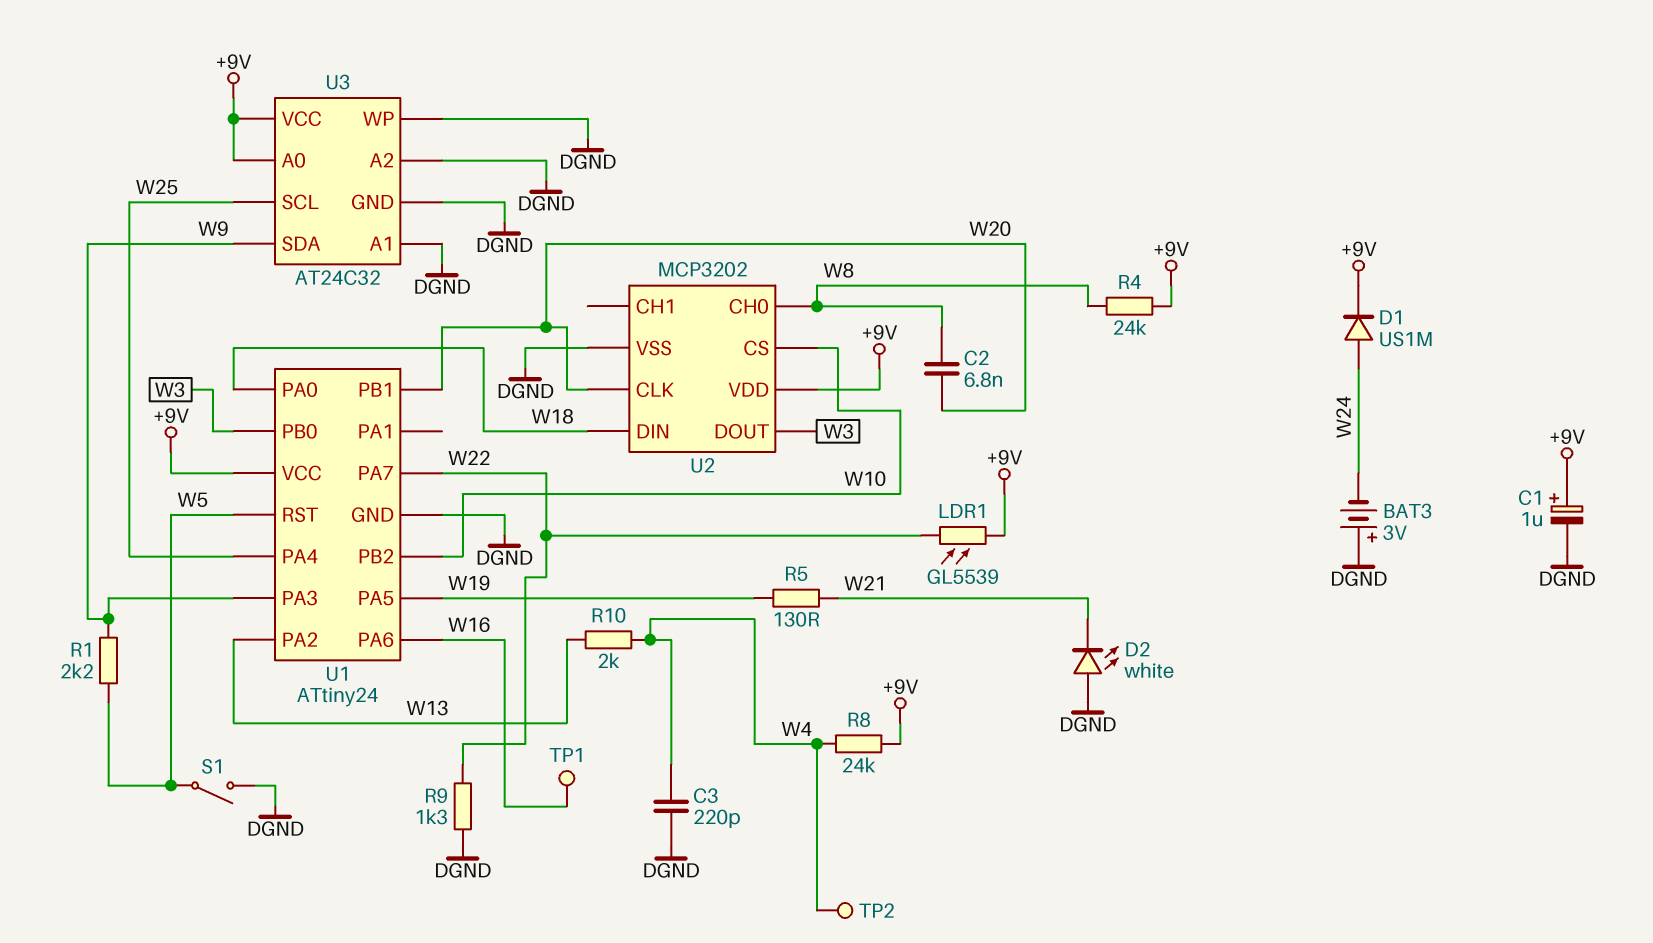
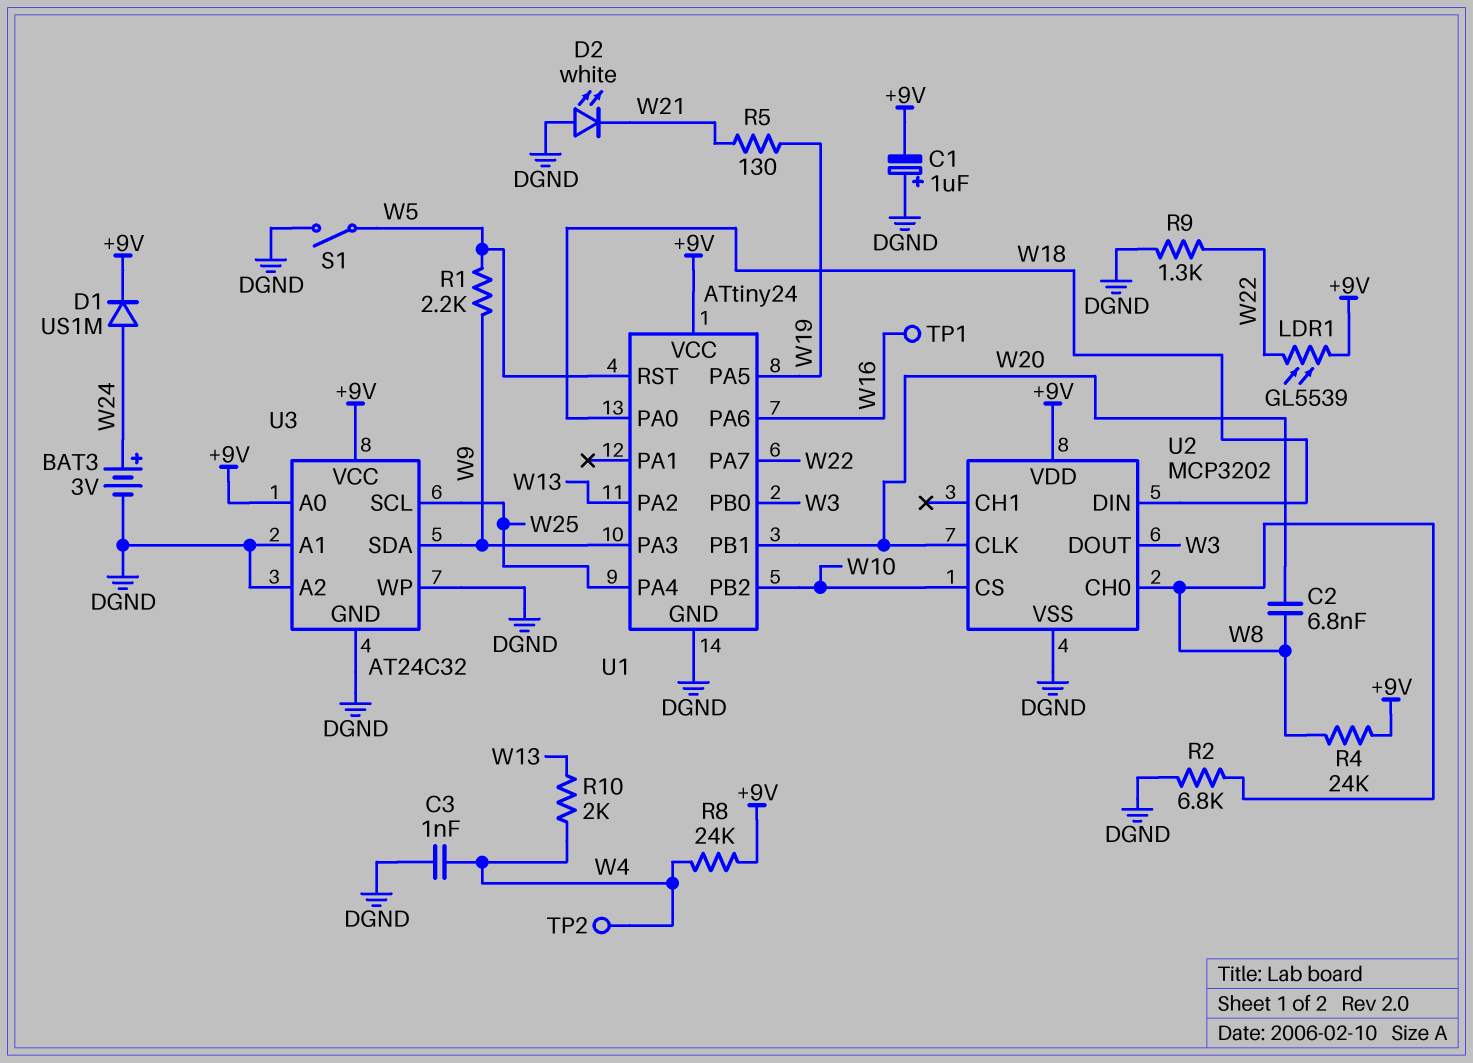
BAT3: 3V (plus DGND, minus W24) -> 3V (plus W24, minus DGND)
C1: 1uF (plus +9V, minus DGND) -> 1uF (plus DGND, minus +9V)
C3: 220pF (DGND, W4) -> 1nF (DGND, W4)
R2: none -> 6.8k (DGND, W8)

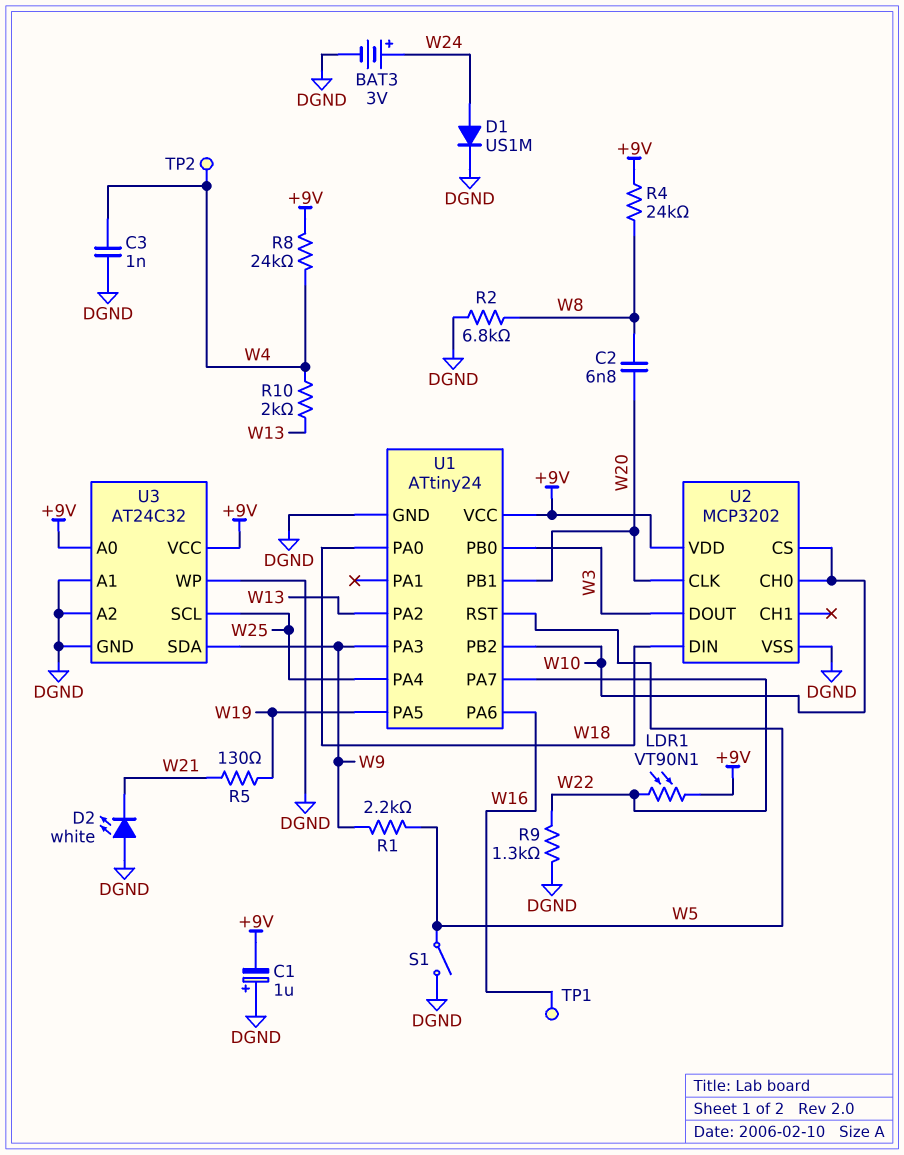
D1: diode US1M (A W24, K +9V) -> diode US1M (A W24, K DGND)
LDR1: GL5539 (+9V, W22) -> VT90N1 (+9V, W22)
U2 pin CH0: W8 -> W10

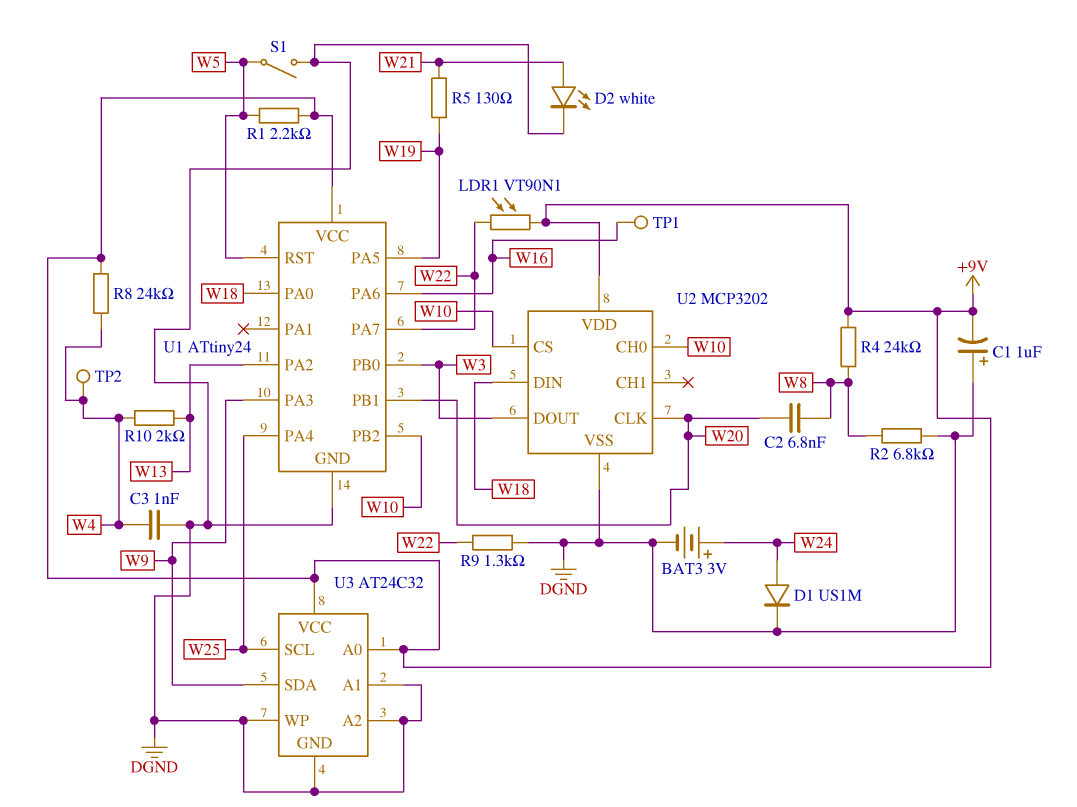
D2: LED white (A DGND, K W21) -> LED white (A W21, K DGND)
R1: 2.2k (W5, W9) -> 2.2k (+9V, W5)

